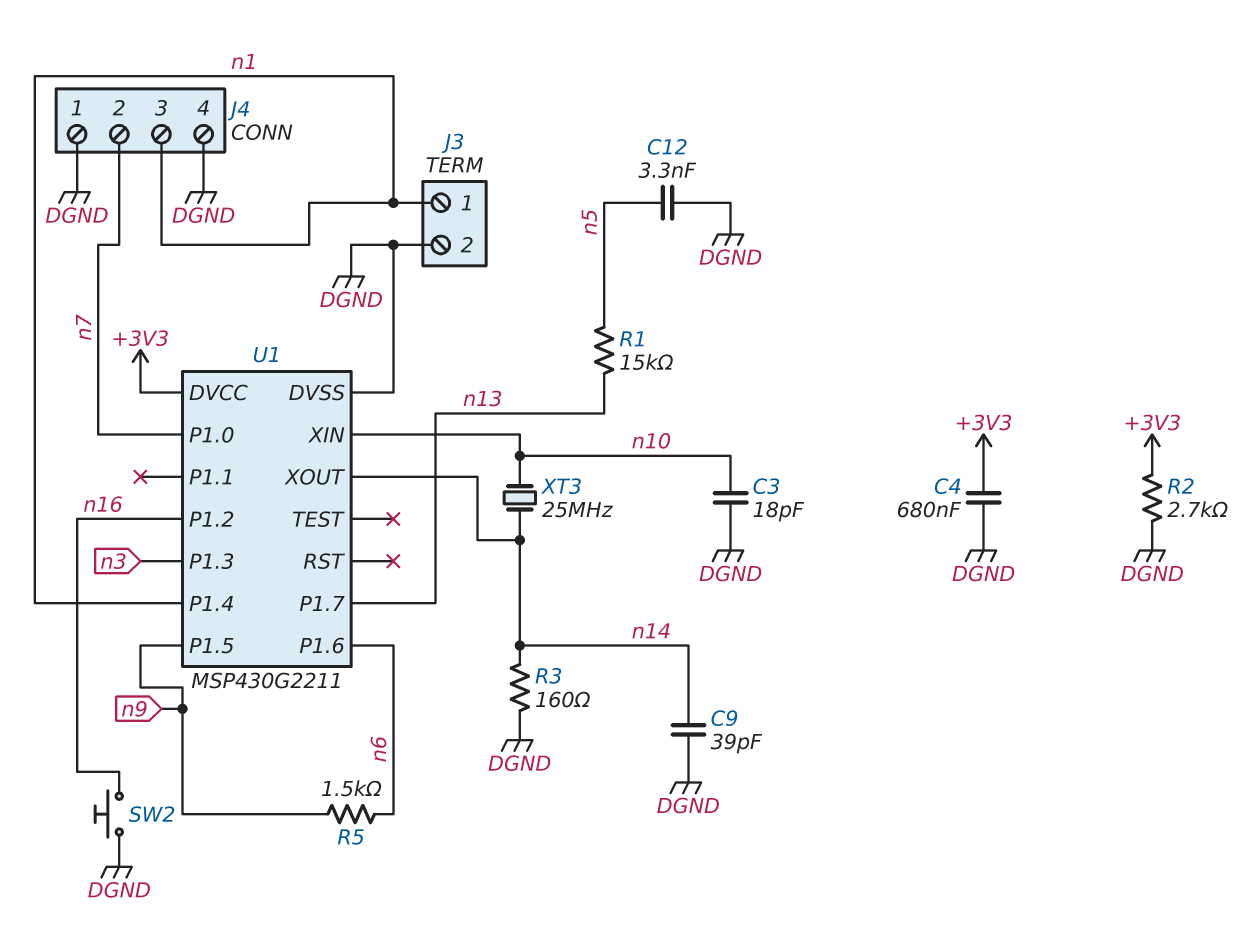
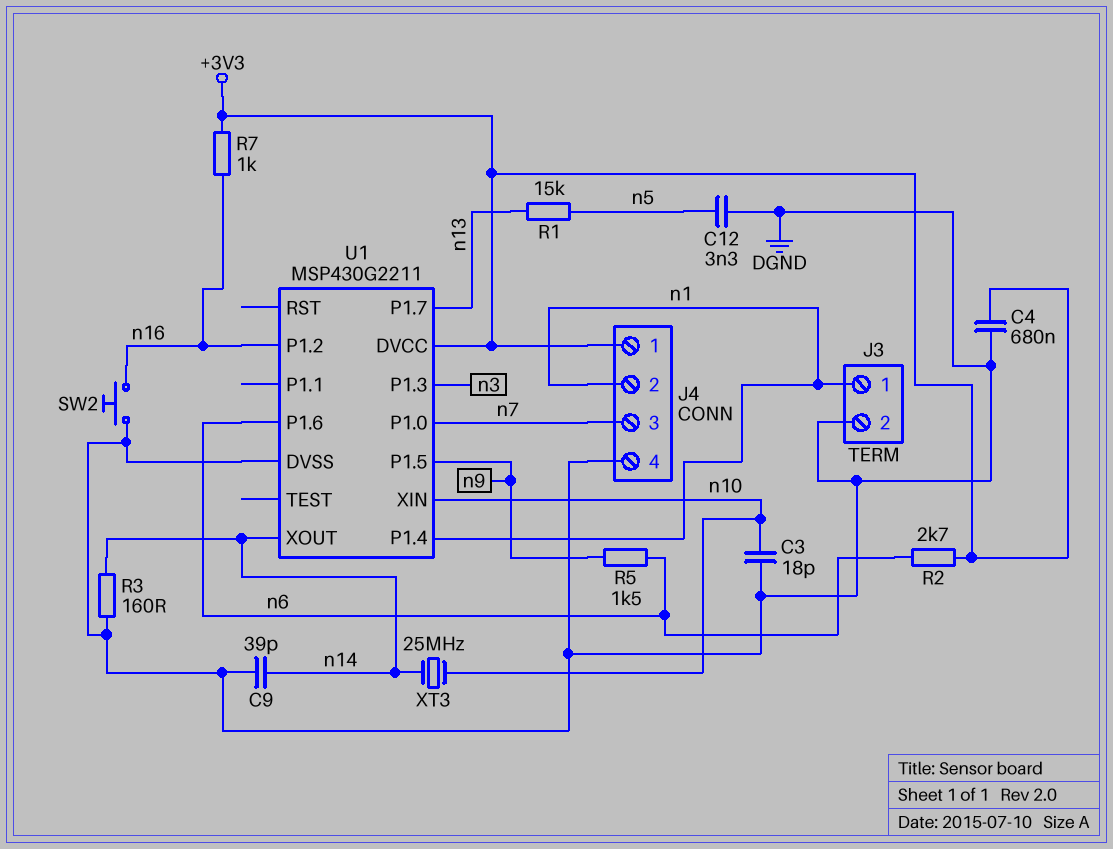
J4 pin 1: DGND -> +3V3
J4 pin 2: n7 -> n1
J4 pin 3: n1 -> n7
R2: 2.7k (+3V3, DGND) -> 2.7k (+3V3, n6)
R7: none -> 1k (+3V3, n16)

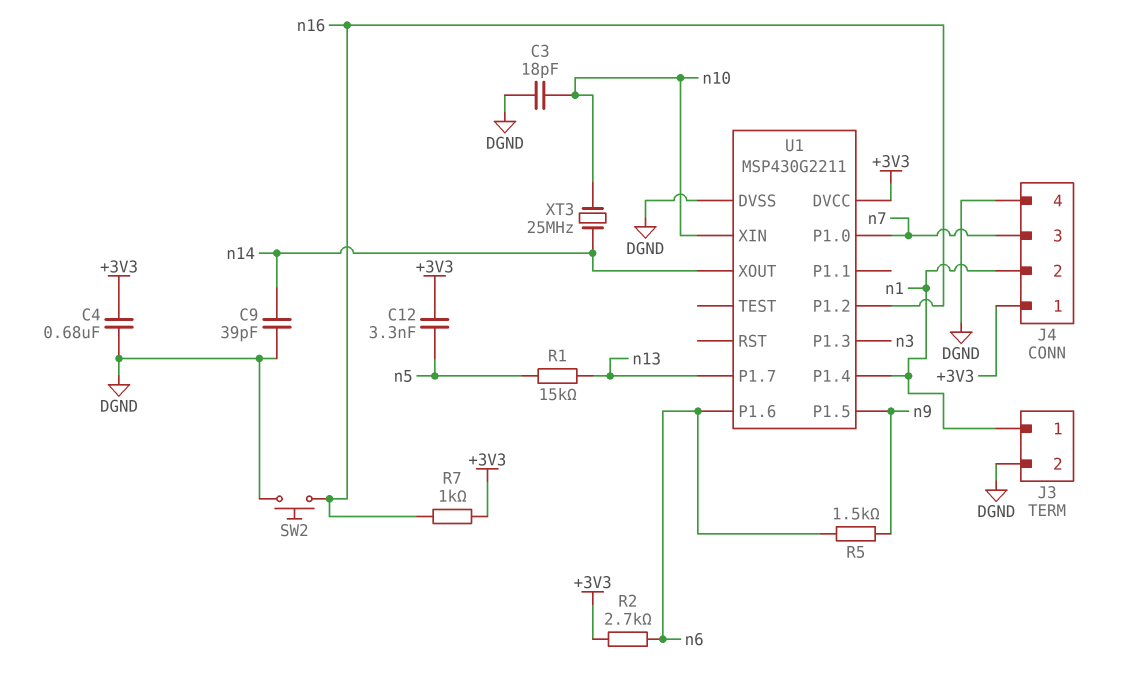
C12: 3.3nF (DGND, n5) -> 3.3nF (+3V3, n5)
R3: 160 (DGND, n14) -> none

